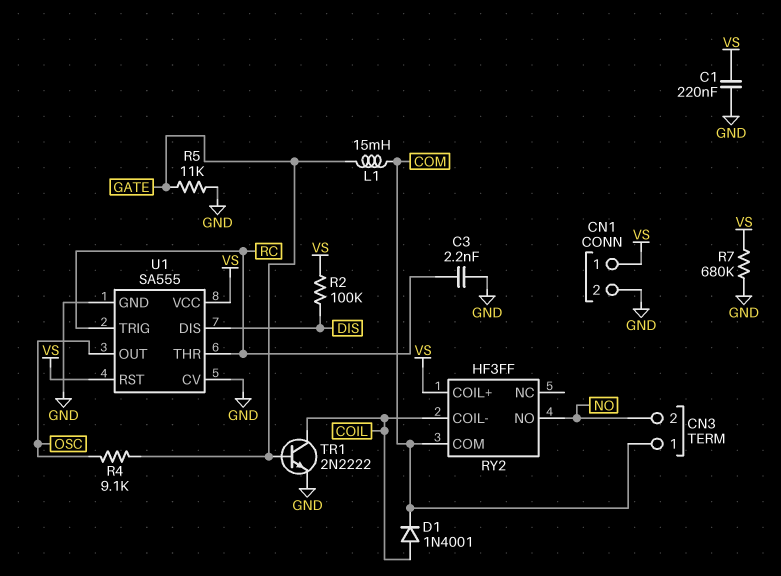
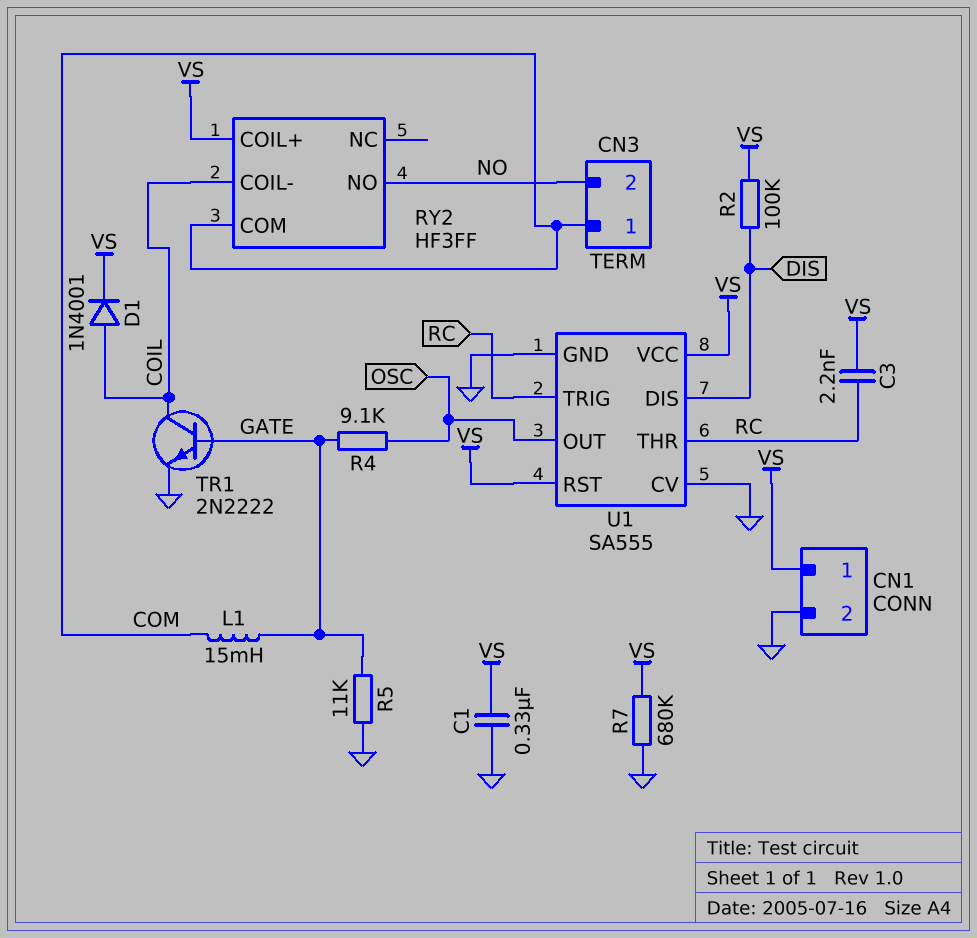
C1: 220nF (GND, VS) -> 330nF (GND, VS)
C3: 2.2nF (GND, RC) -> 2.2nF (RC, VS)
D1: diode 1N4001 (A COIL, K COM) -> diode 1N4001 (A COIL, K VS)

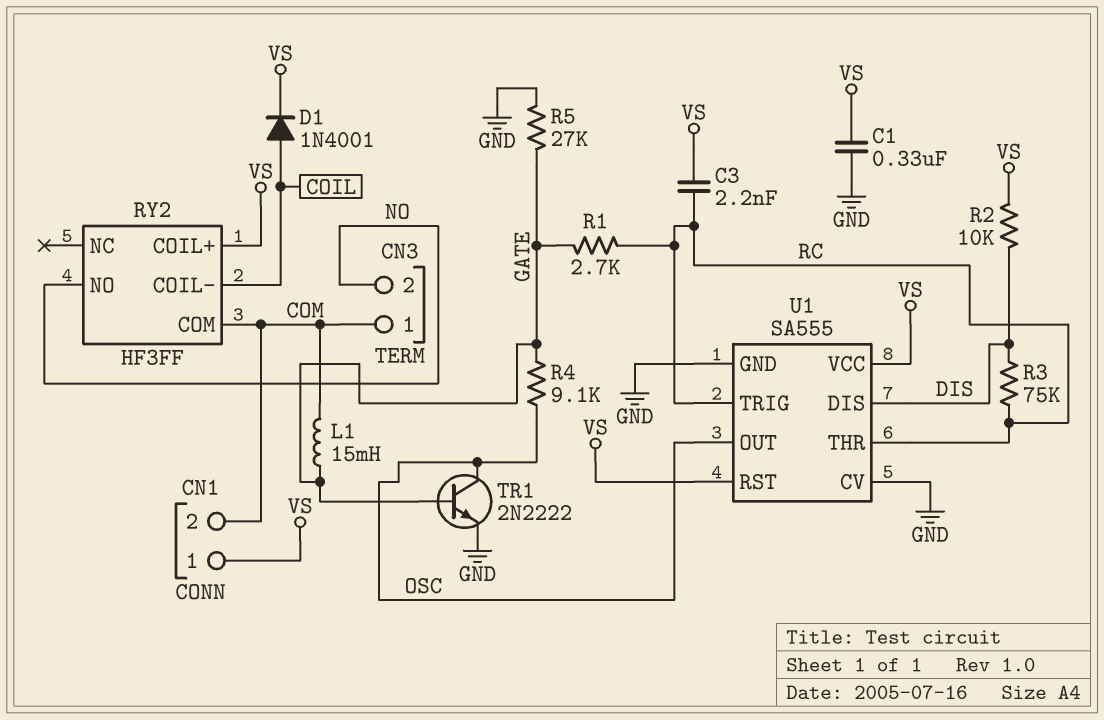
CN1 pin 2: GND -> COM
R1: none -> 2.7k (GATE, RC)
R2: 100k (DIS, VS) -> 10k (DIS, VS)
R3: none -> 75k (DIS, RC)
R5: 11k (GATE, GND) -> 27k (GATE, GND)
R7: 680k (GND, VS) -> none
TR1: NPN 2N2222 (B GATE, C COIL, E GND) -> NPN 2N2222 (B GATE, C OSC, E GND)

